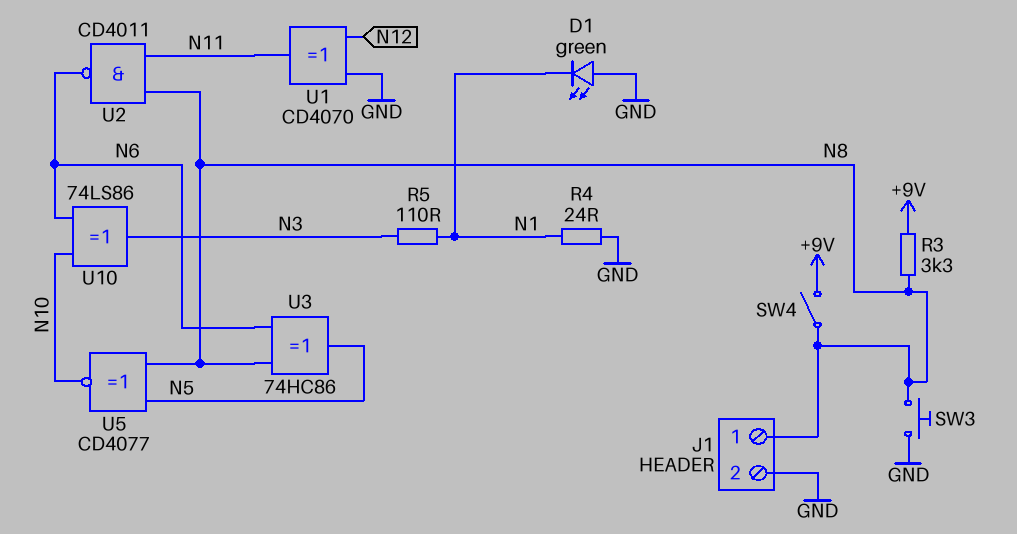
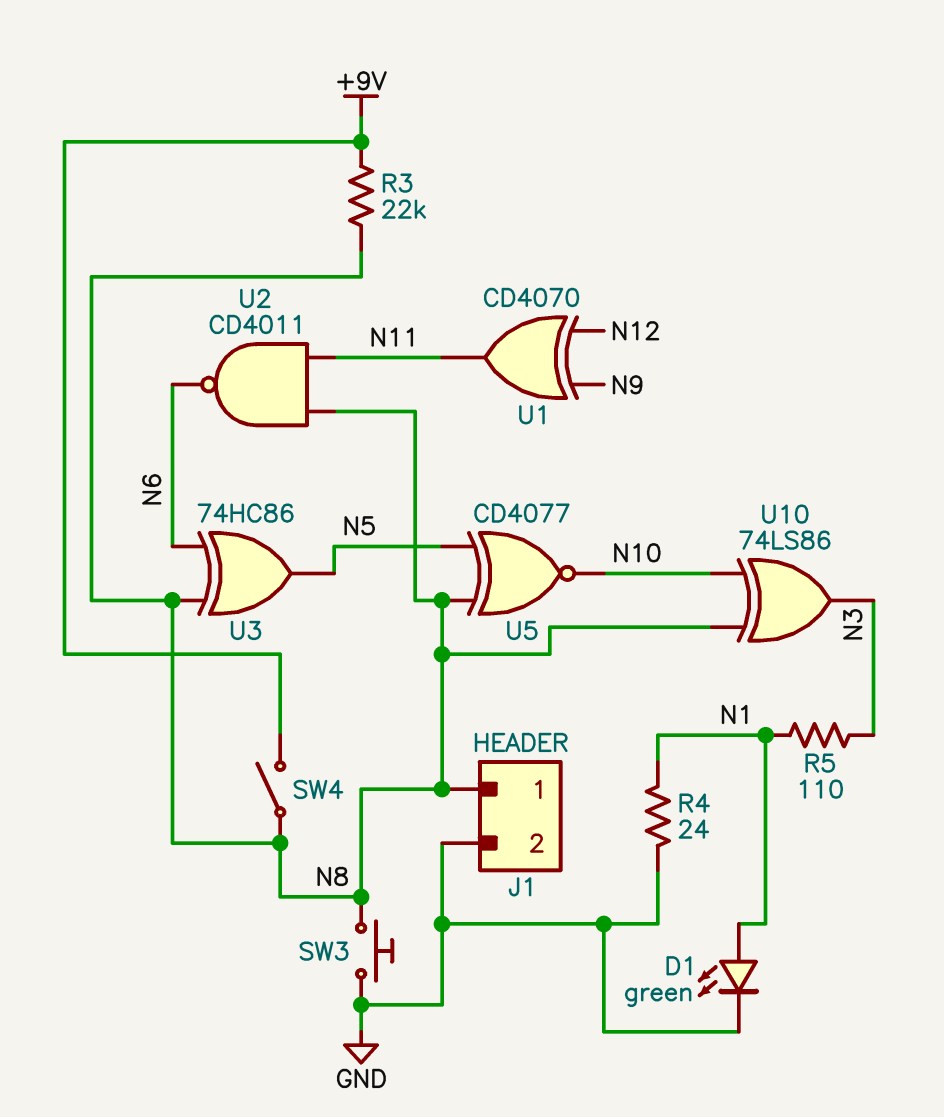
D1: LED green (A GND, K N1) -> LED green (A N1, K GND)
R3: 3.3k (+9V, N8) -> 22k (+9V, N8)
U1: XOR CD4070 (in GND, in N12, out N11) -> XOR CD4070 (in N9, in N12, out N11)
U10: XOR 74LS86 (in N6, in N10, out N3) -> XOR 74LS86 (in N8, in N10, out N3)

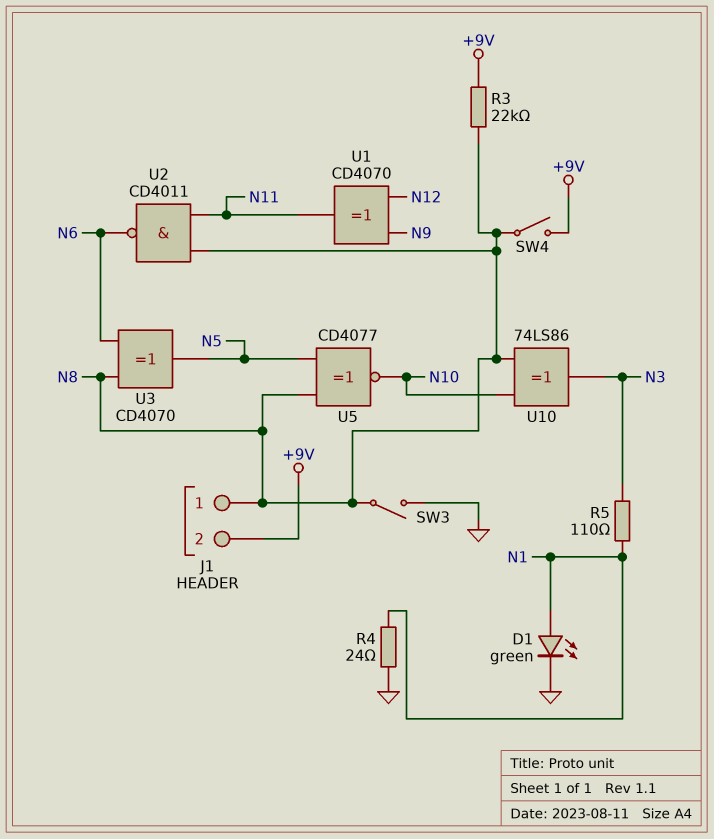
J1 pin 2: GND -> +9V
SW3: button (GND, N8) -> switch (GND, N8)
U3: XOR 74HC86 (in N6, in N8, out N5) -> XOR CD4070 (in N6, in N8, out N5)

